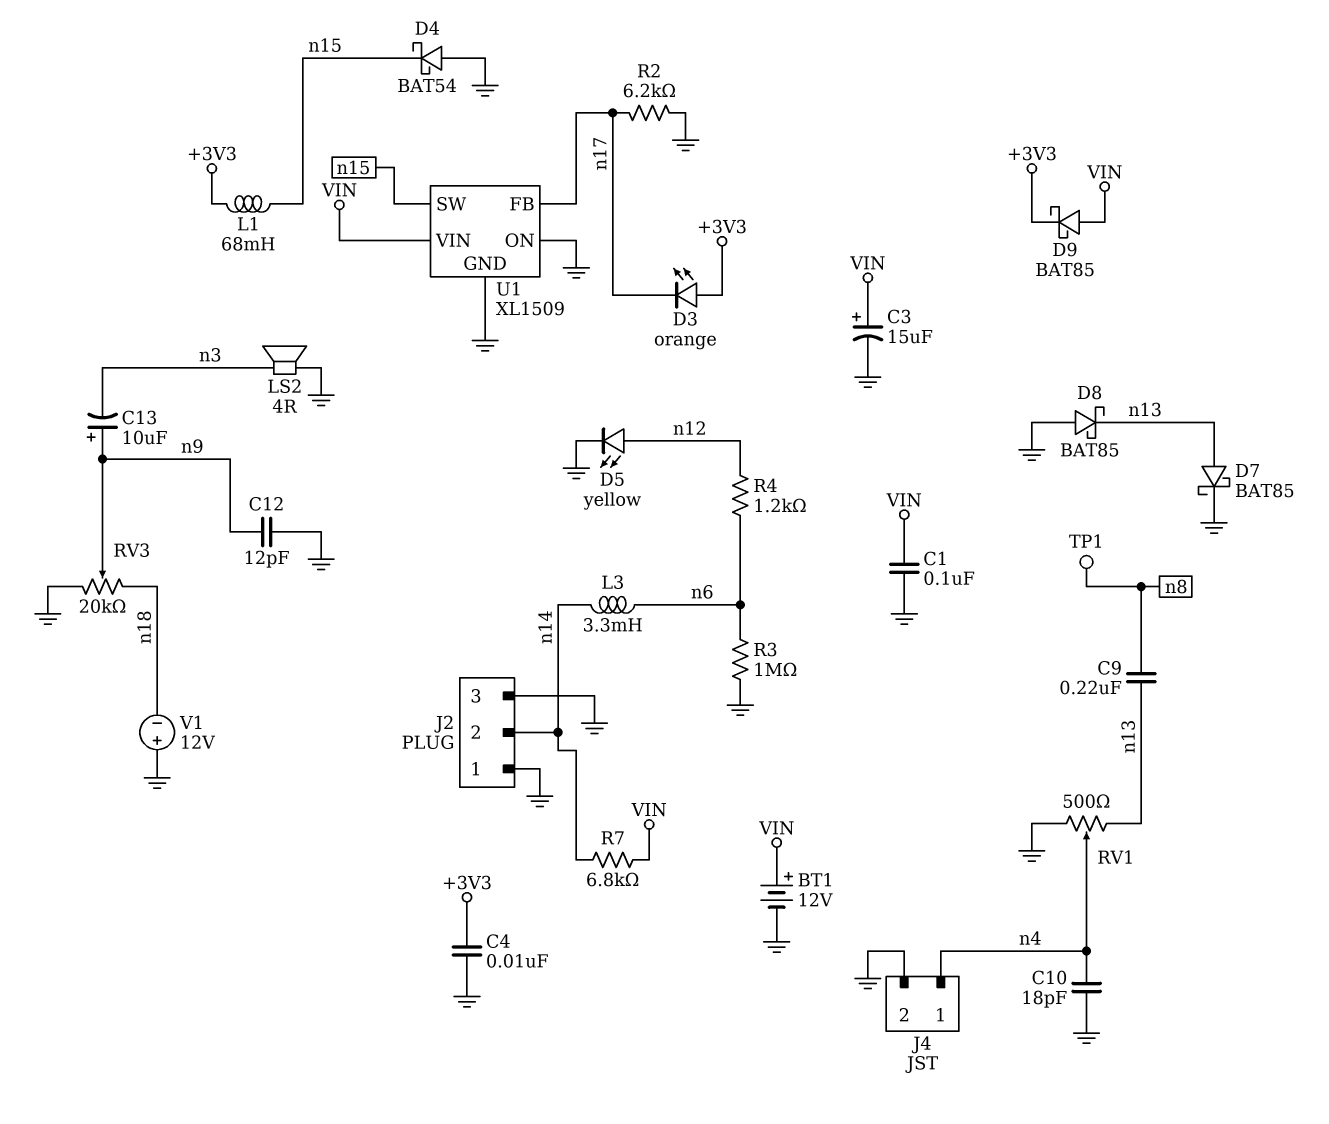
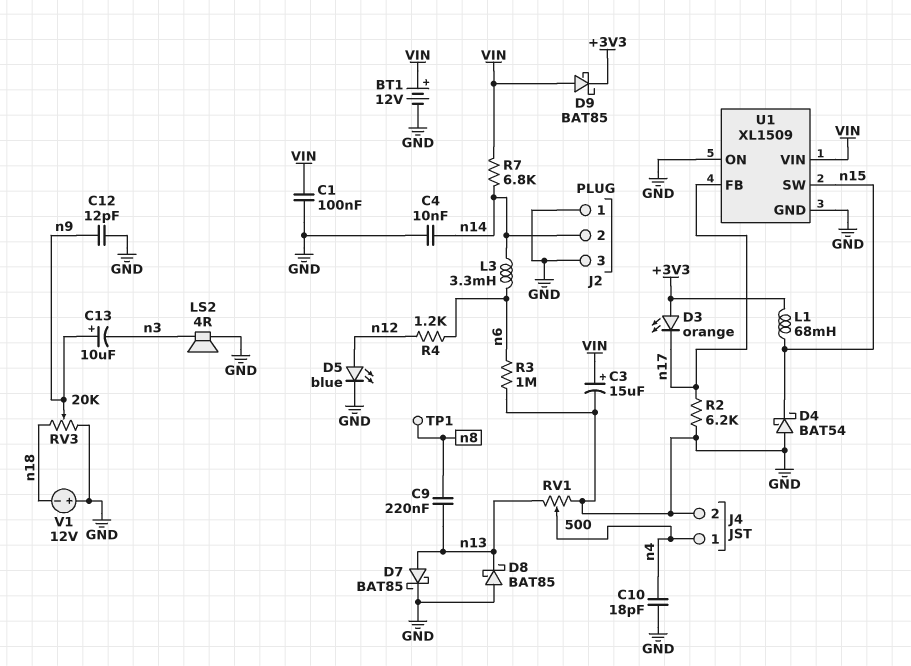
C4: 10nF (+3V3, GND) -> 10nF (GND, n14)
D5: LED yellow (A n12, K GND) -> LED blue (A n12, K GND)

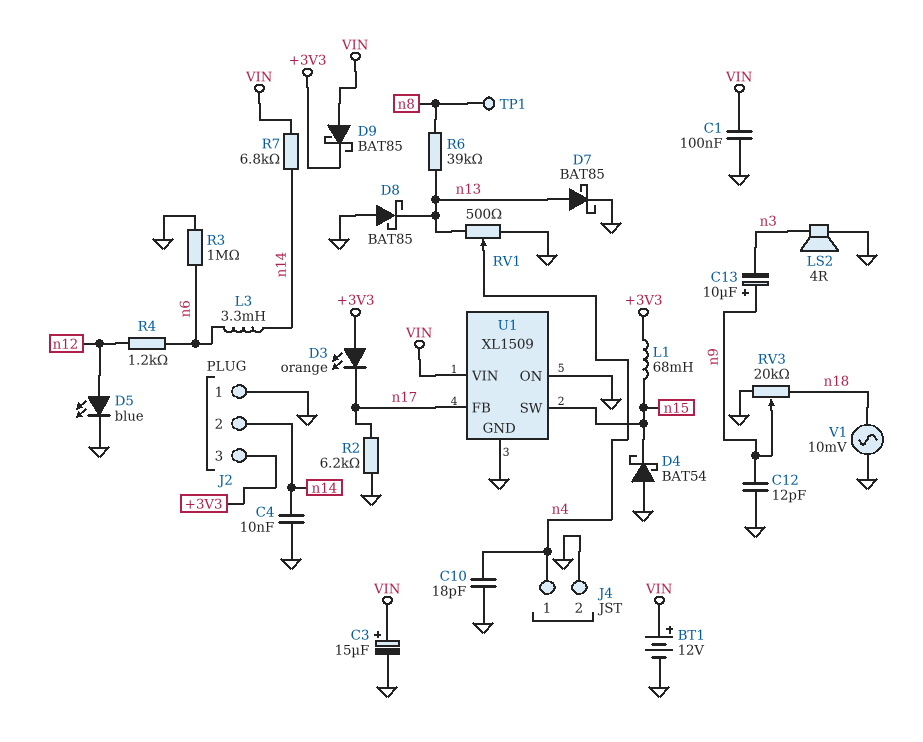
C9: 220nF (n8, n13) -> none
J2 pin 3: GND -> +3V3
R6: none -> 39k (n8, n13)
V1: 12V (plus GND, minus n18) -> AC 10mV (GND, n18)

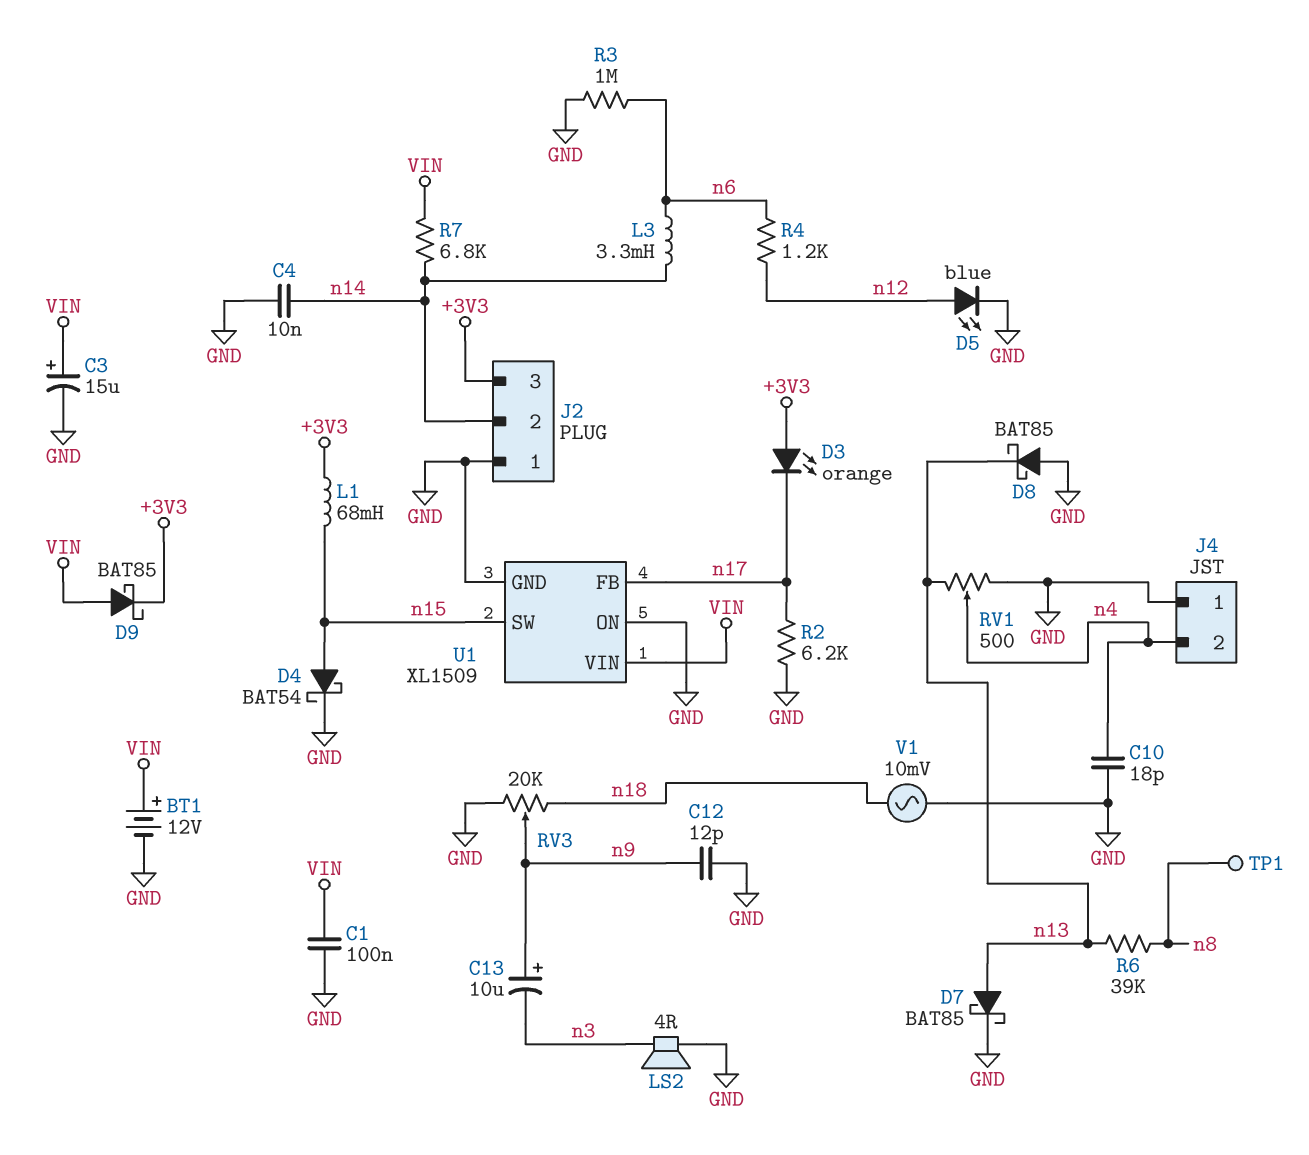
D4: schottky BAT54 (A GND, K n15) -> schottky BAT54 (A n15, K GND)
J4 pin 1: n4 -> GND
J4 pin 2: GND -> n4

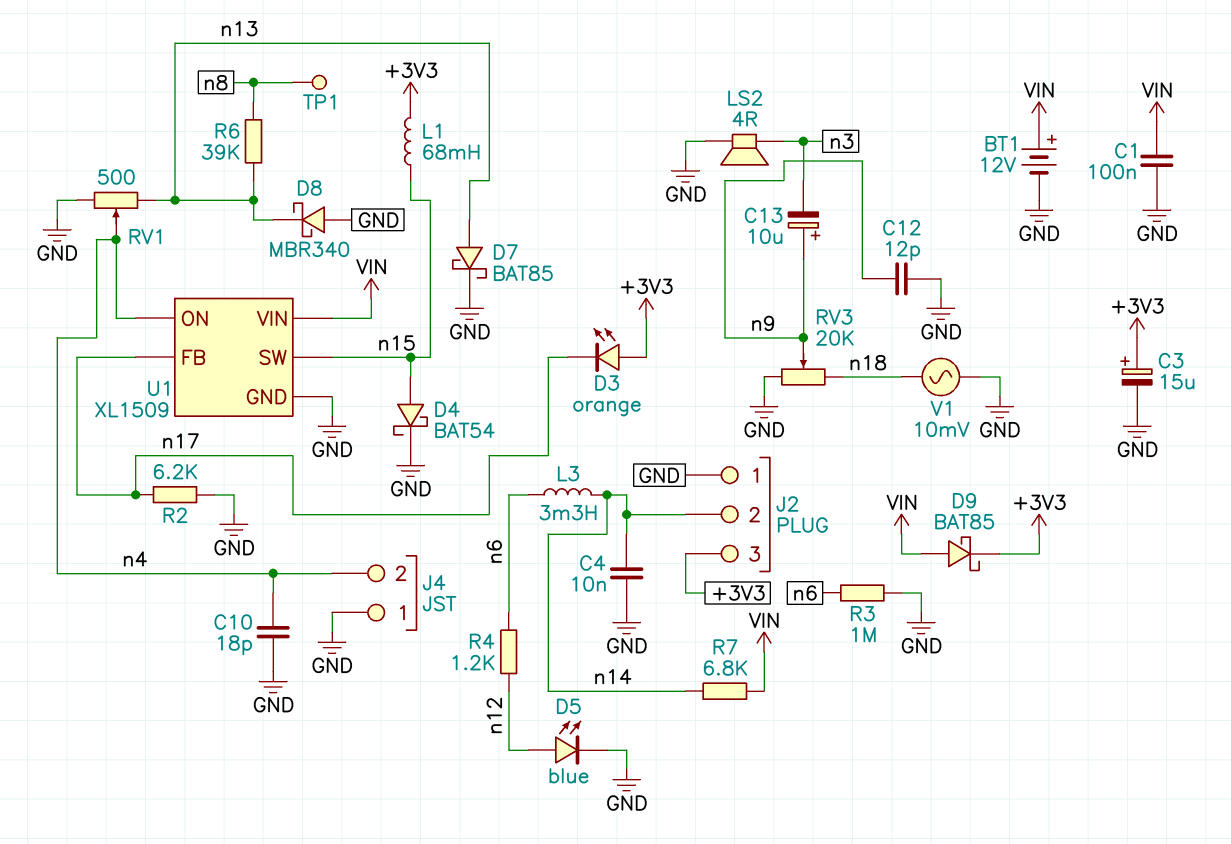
C3: 15uF (plus VIN, minus GND) -> 15uF (plus +3V3, minus GND)
D8: schottky BAT85 (A GND, K n13) -> schottky MBR340 (A GND, K n13)
U1 pin ON: GND -> n4

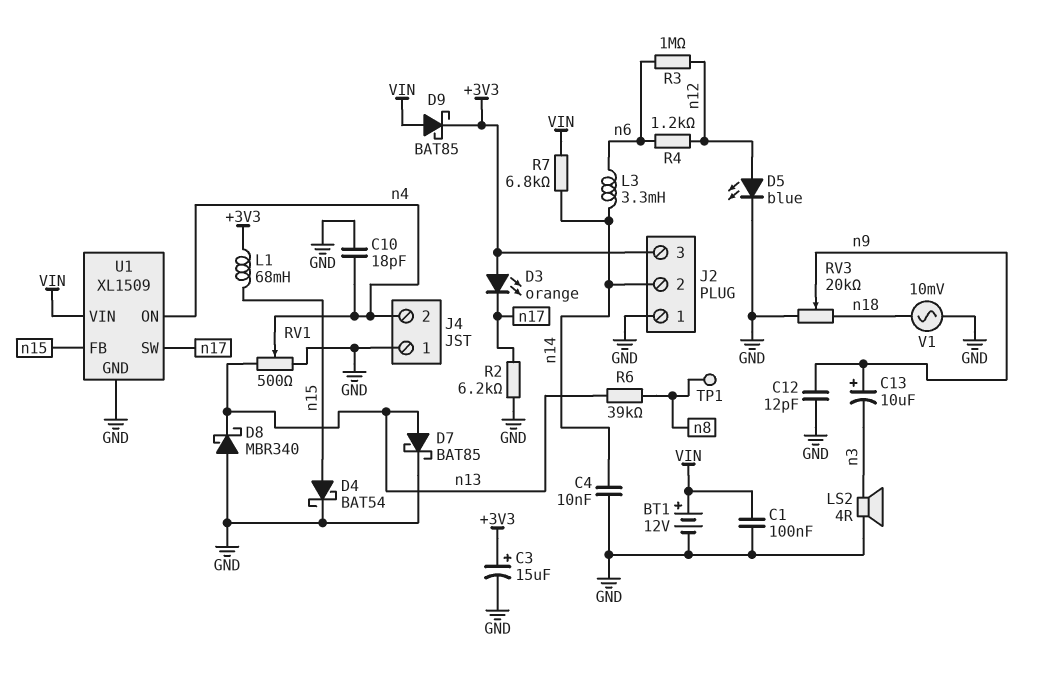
R3: 1M (GND, n6) -> 1M (n6, n12)
U1 pin FB: n17 -> n15
U1 pin SW: n15 -> n17

